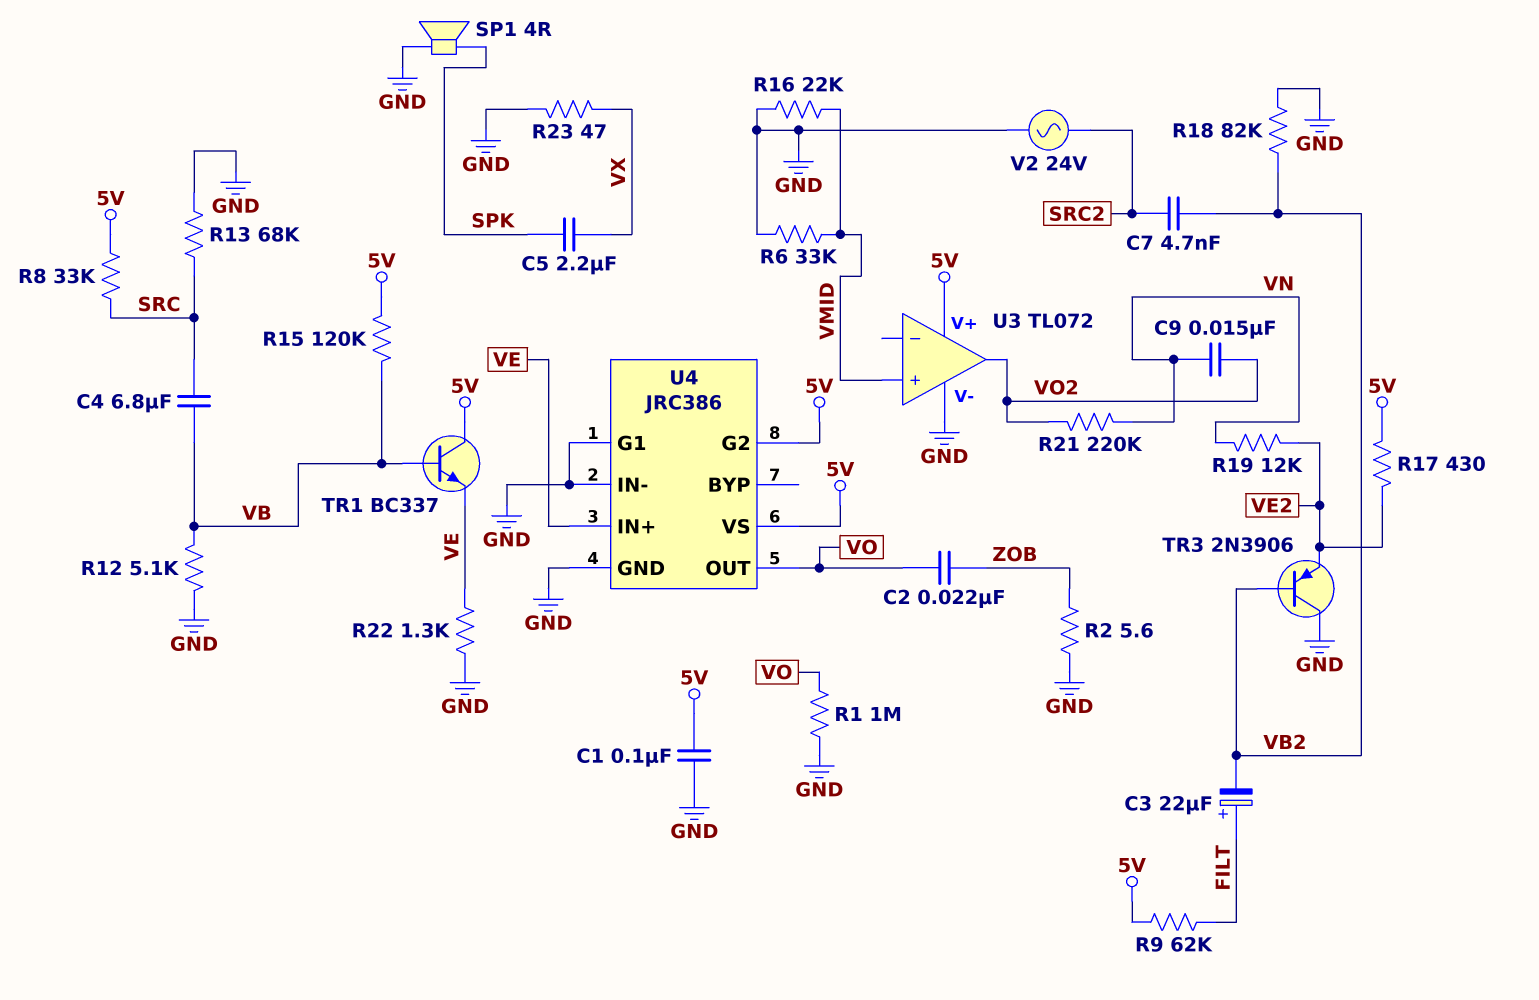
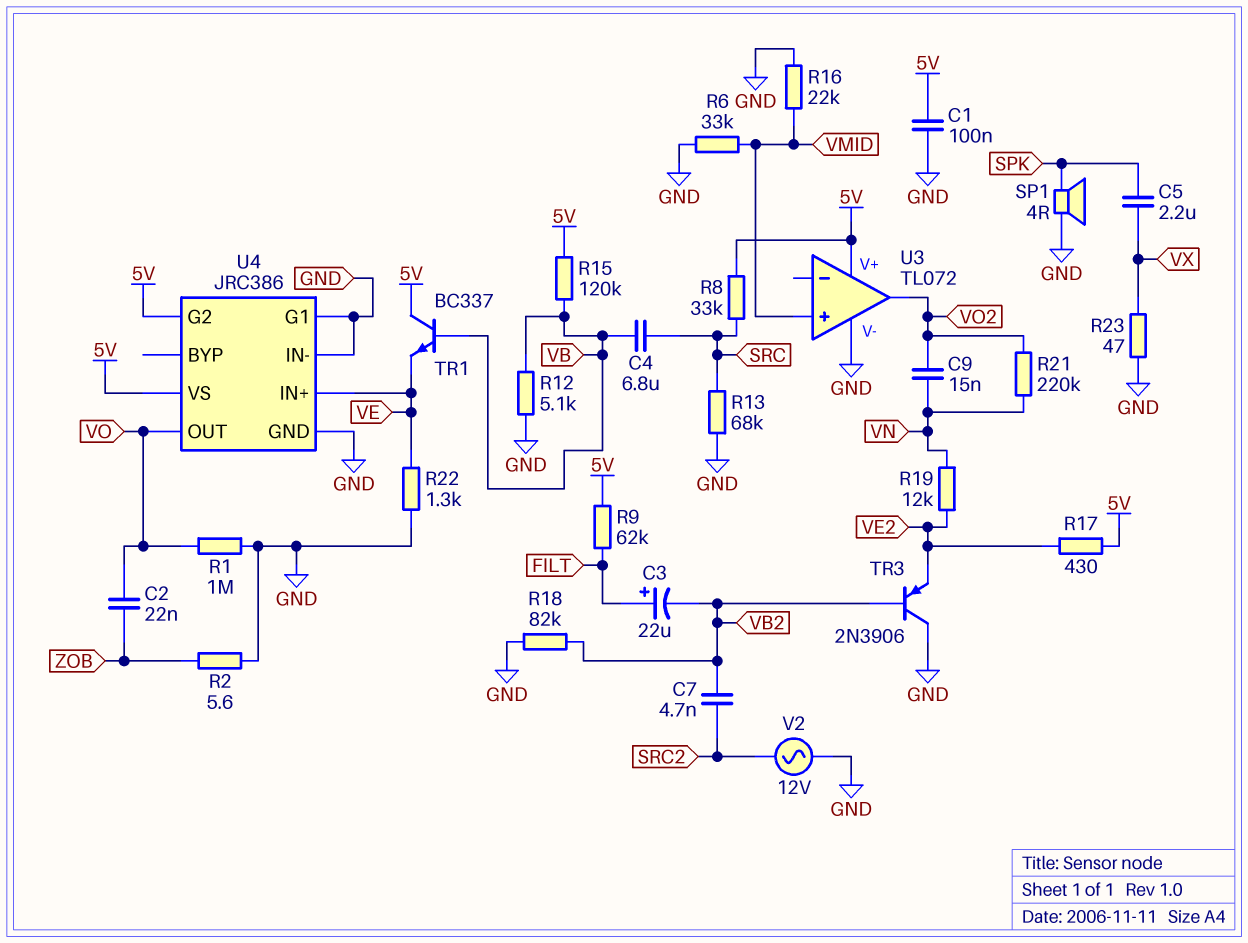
V2: AC 24V (GND, SRC2) -> AC 12V (GND, SRC2)

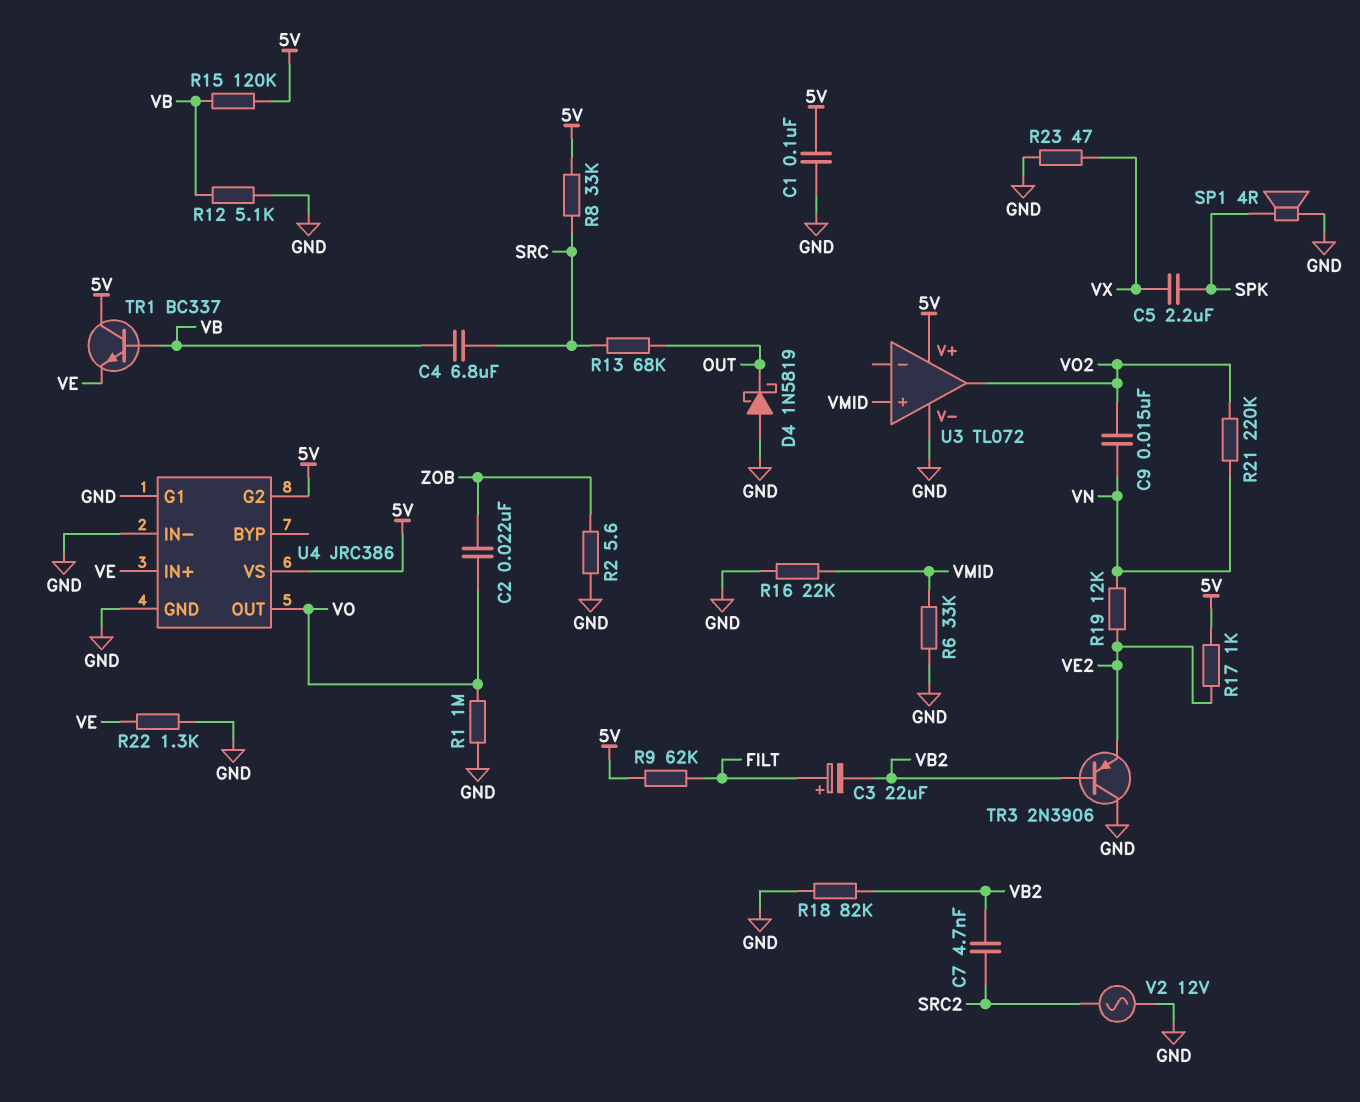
D4: none -> schottky 1N5819 (A GND, K OUT)
R13: 68k (GND, SRC) -> 68k (OUT, SRC)
R17: 430 (5V, VE2) -> 1k (5V, VE2)

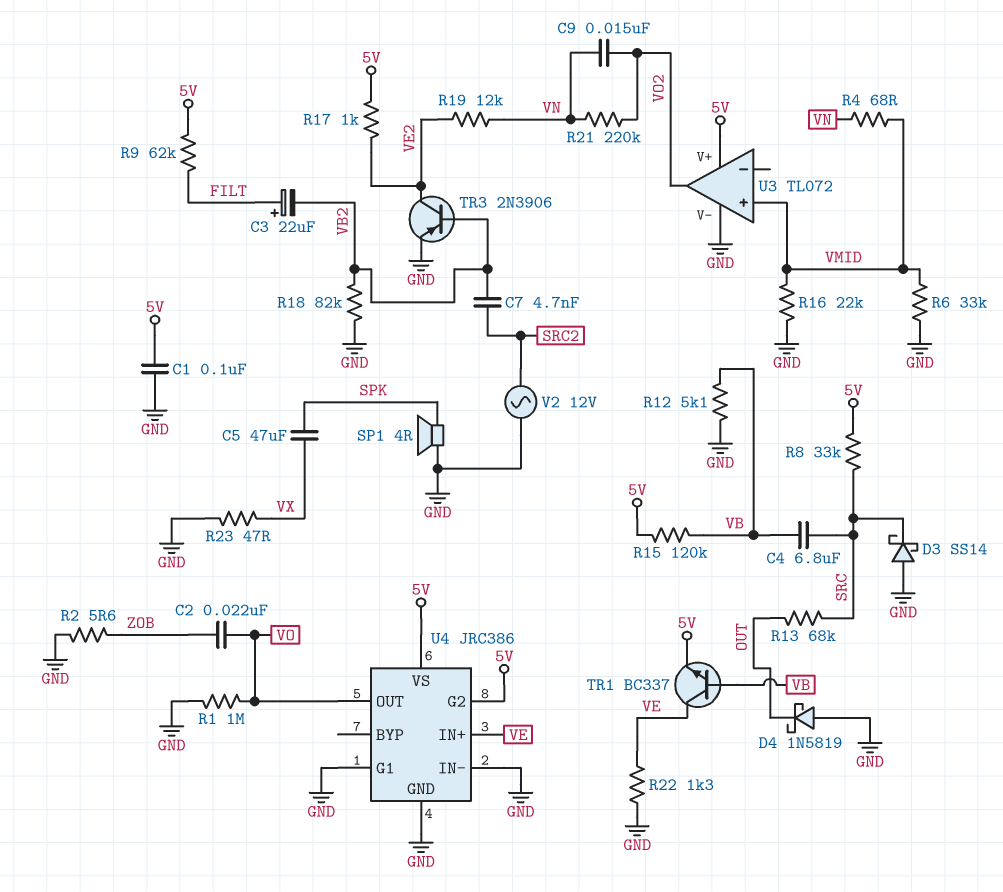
C5: 2.2uF (SPK, VX) -> 47uF (SPK, VX)
D3: none -> schottky SS14 (A GND, K SRC)
R4: none -> 68 (VMID, VN)
TR1: NPN BC337 (B VB, C 5V, E VE) -> NPN BC337 (B VB, C VE, E 5V)
TR3: PNP 2N3906 (B VB2, C GND, E VE2) -> PNP 2N3906 (B VB2, C VE2, E GND)

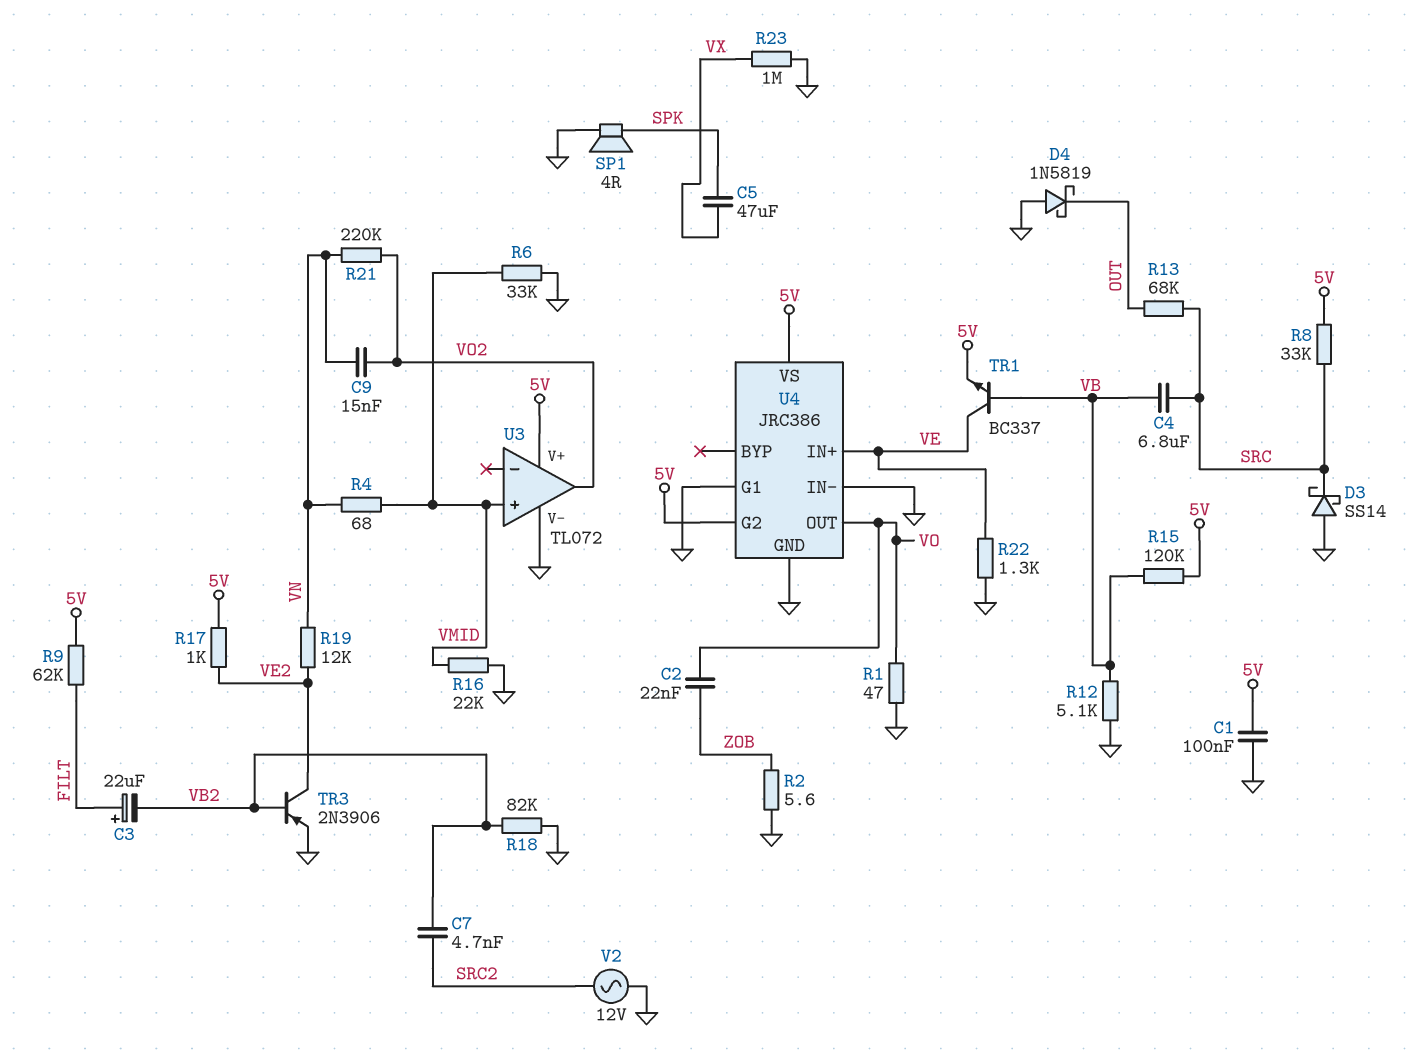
R1: 1M (GND, VO) -> 47 (GND, VO)
R23: 47 (GND, VX) -> 1M (GND, VX)

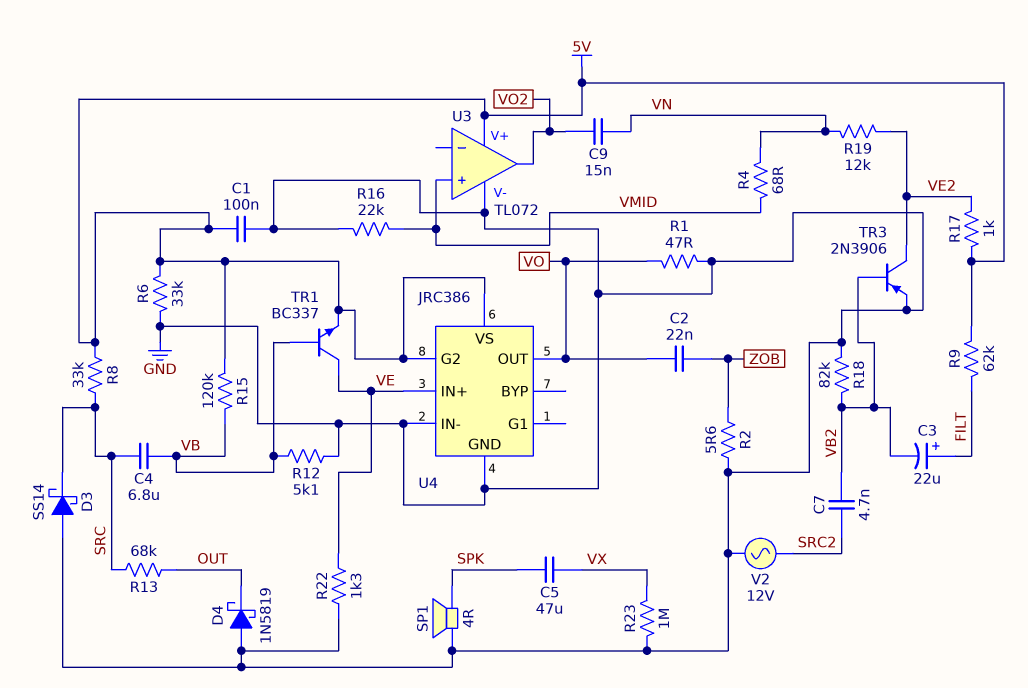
R6: 33k (GND, VMID) -> 33k (5V, GND)
R21: 220k (VN, VO2) -> none
U4 pin G1: GND -> none

